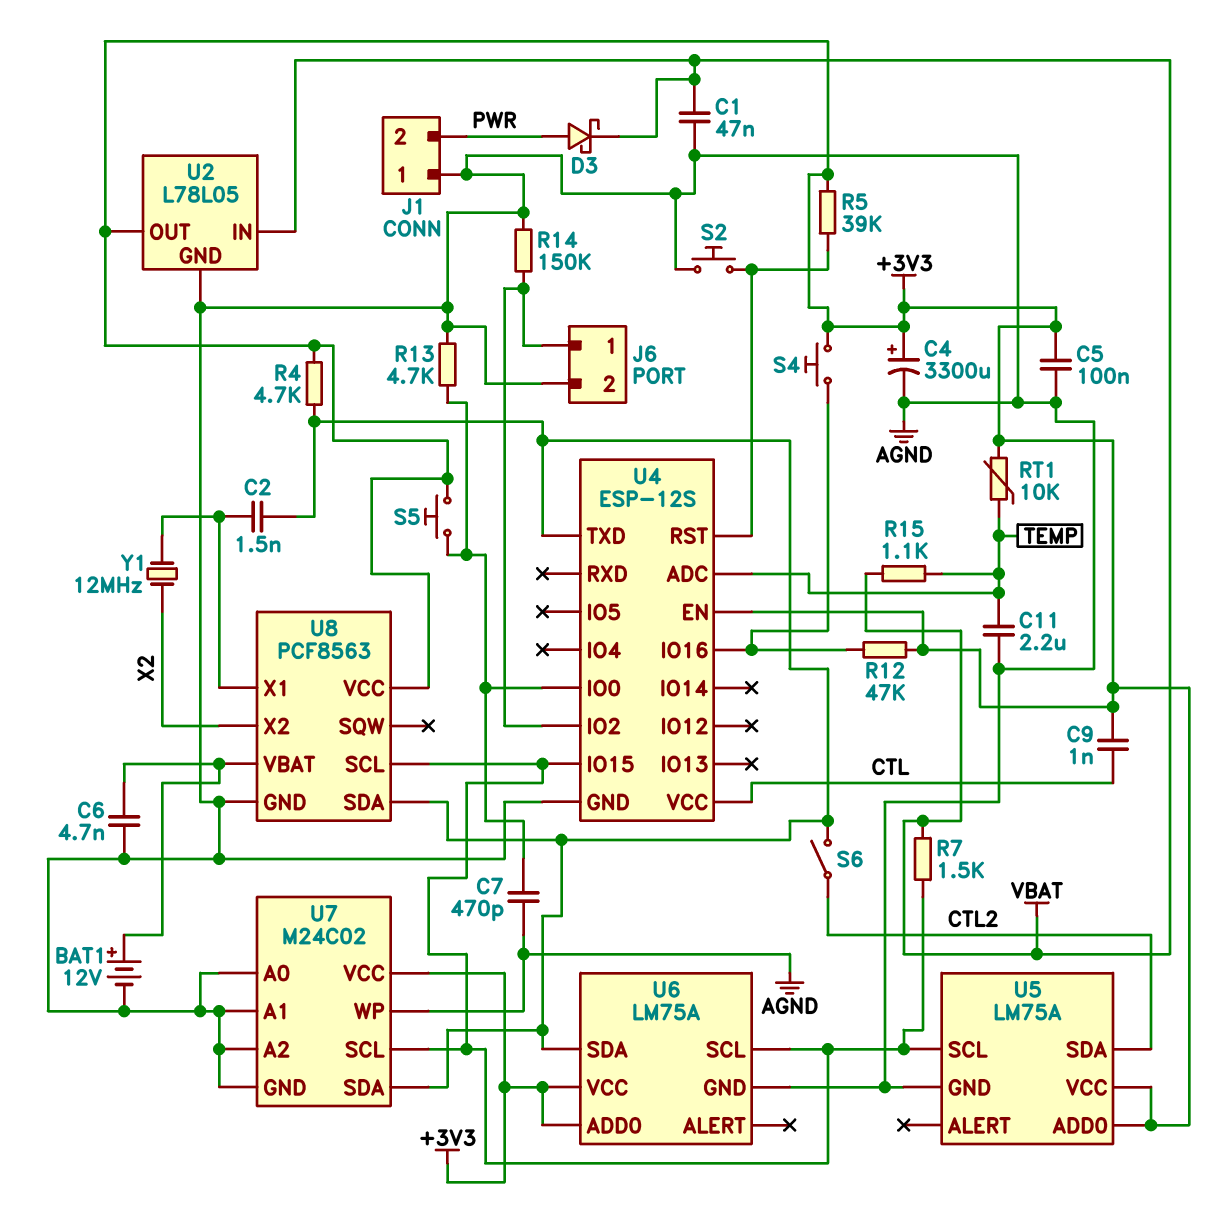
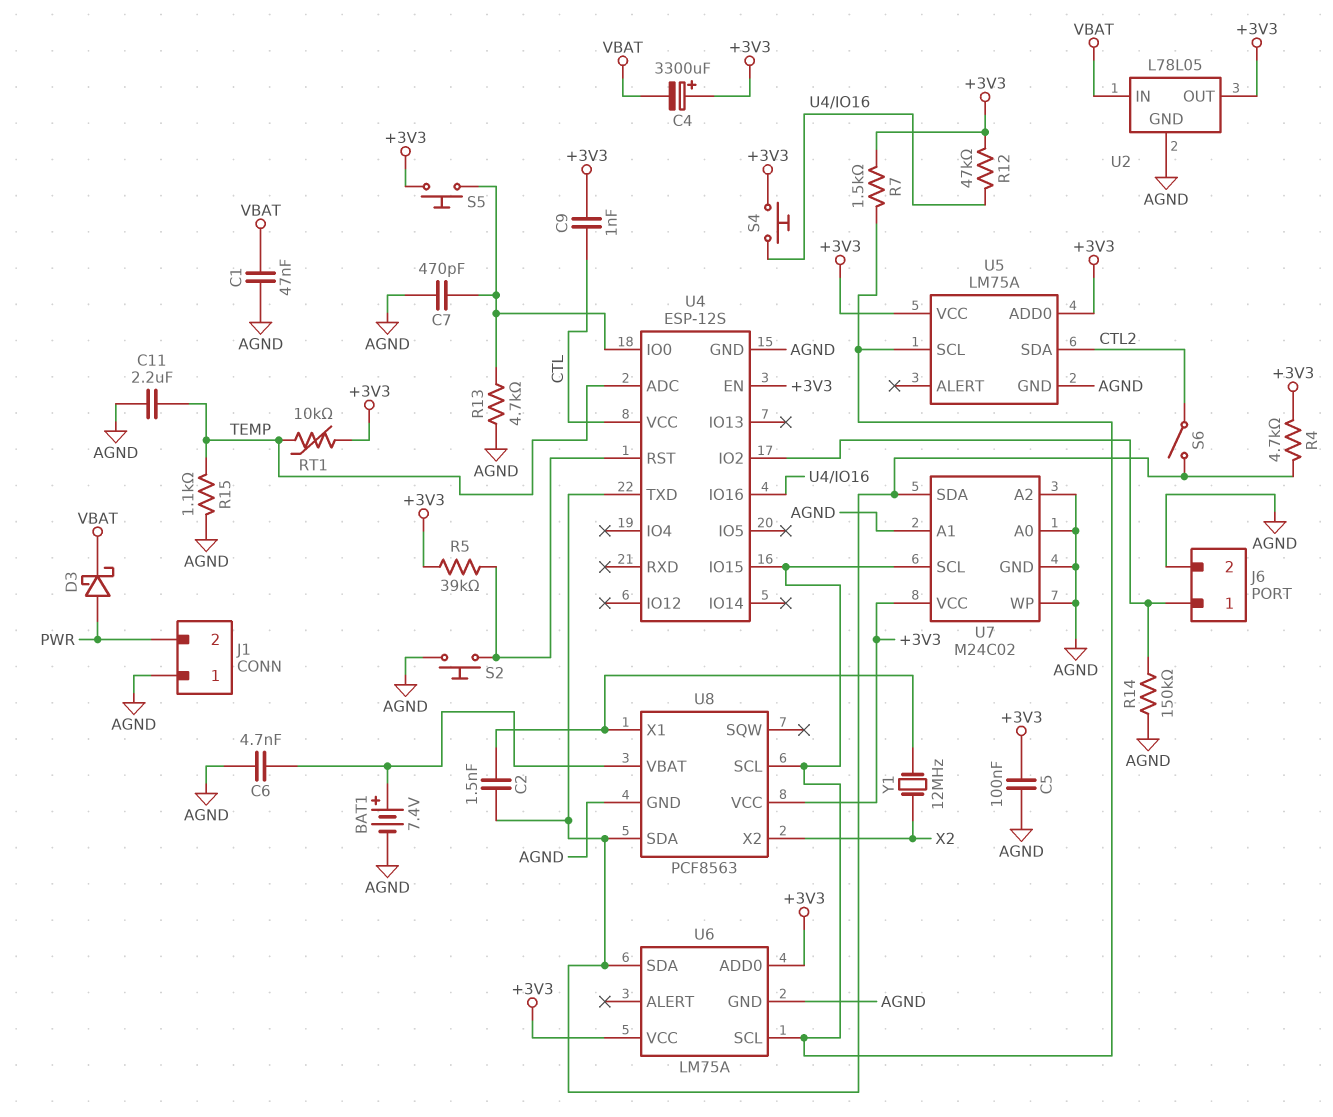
BAT1: 12V (plus U8/VBAT, minus AGND) -> 7.4V (plus U8/VBAT, minus AGND)
C4: 3300uF (plus +3V3, minus AGND) -> 3300uF (plus +3V3, minus VBAT)
R7: 1.5k (U4/IO15, VBAT) -> 1.5k (+3V3, U4/IO15)
R15: 1.1k (TEMP, VBAT) -> 1.1k (AGND, TEMP)

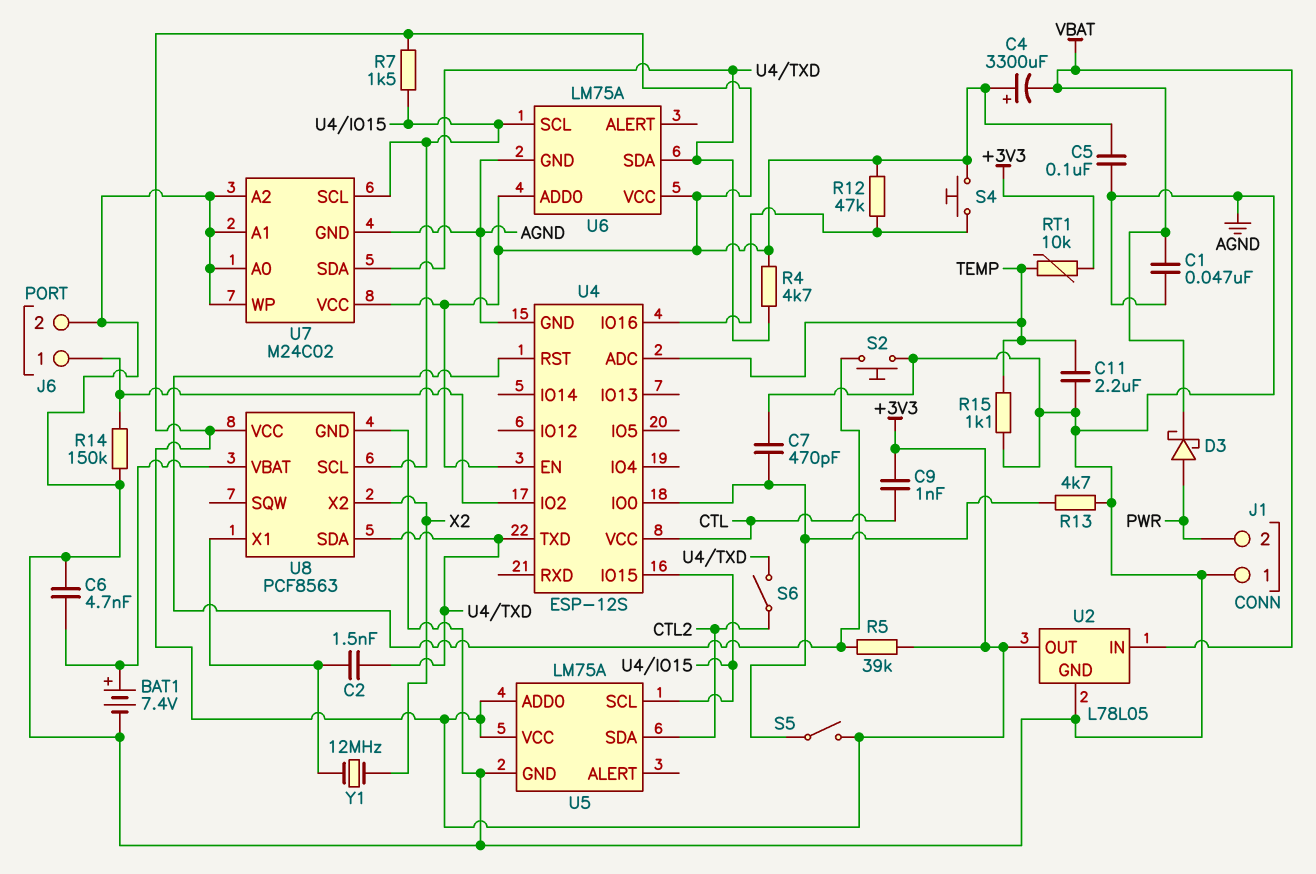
S5: button (+3V3, U4/IO0) -> switch (+3V3, U4/IO0)

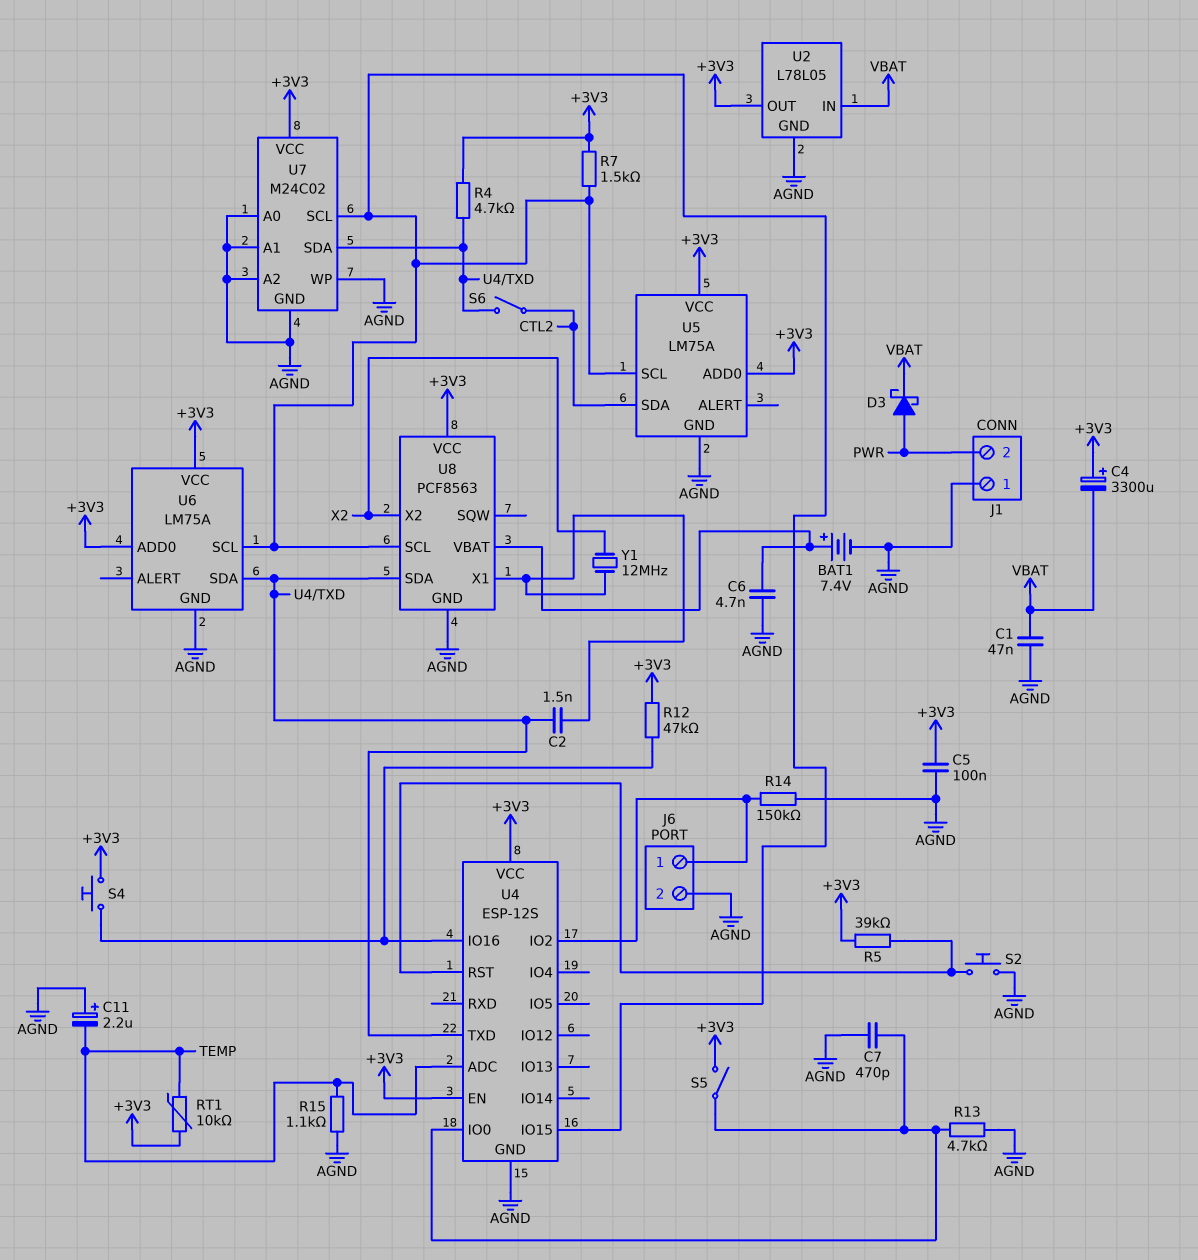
C9: 1nF (+3V3, CTL) -> none
C11: 2.2uF (AGND, TEMP) -> 2.2uF (plus AGND, minus TEMP)
U4 pin VCC: CTL -> +3V3

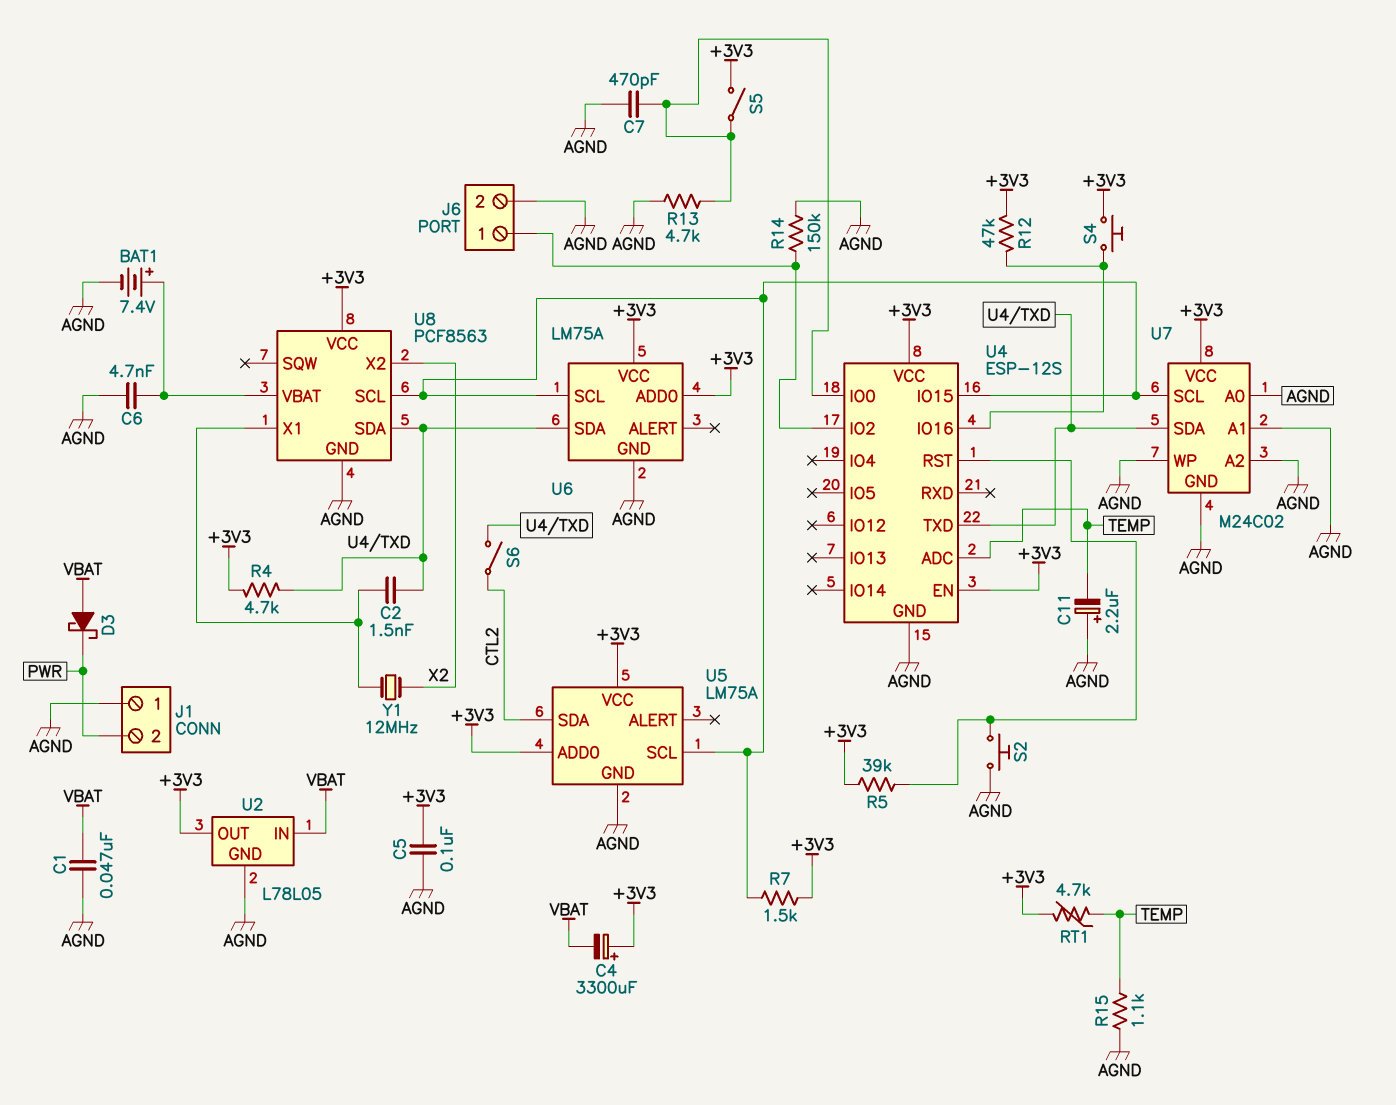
D3: schottky (A PWR, K VBAT) -> schottky (A VBAT, K PWR)
RT1: 10k (+3V3, TEMP) -> 4.7k (+3V3, TEMP)

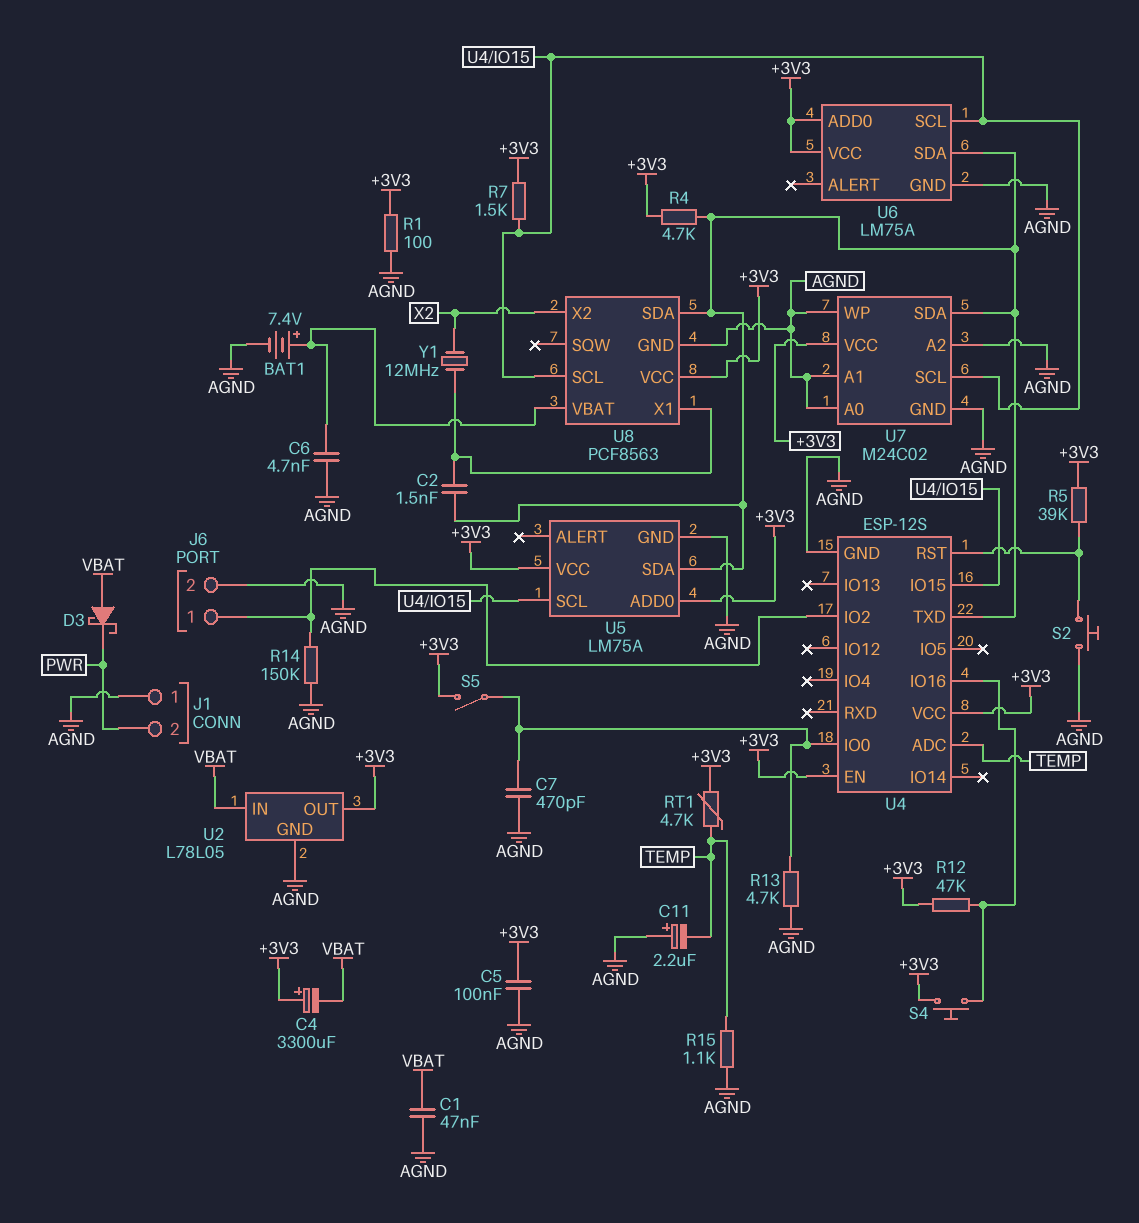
R1: none -> 100 (+3V3, AGND)
S6: switch (CTL2, U4/TXD) -> none
U5 pin SDA: CTL2 -> U4/TXD

